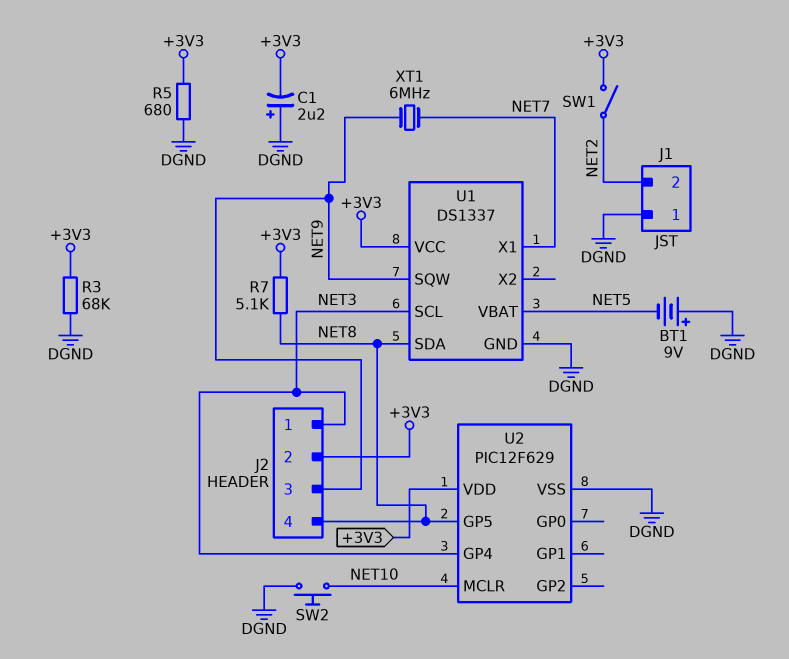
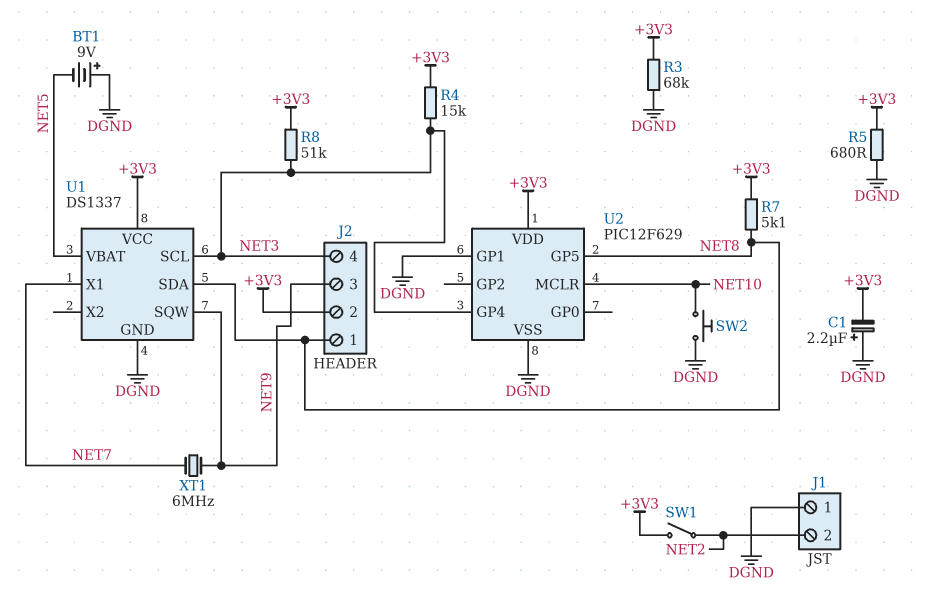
J2 pin 1: NET3 -> NET8
J2 pin 4: NET8 -> NET3
R4: none -> 15k (+3V3, NET3)
R8: none -> 51k (+3V3, NET3)
U2 pin GP1: none -> DGND

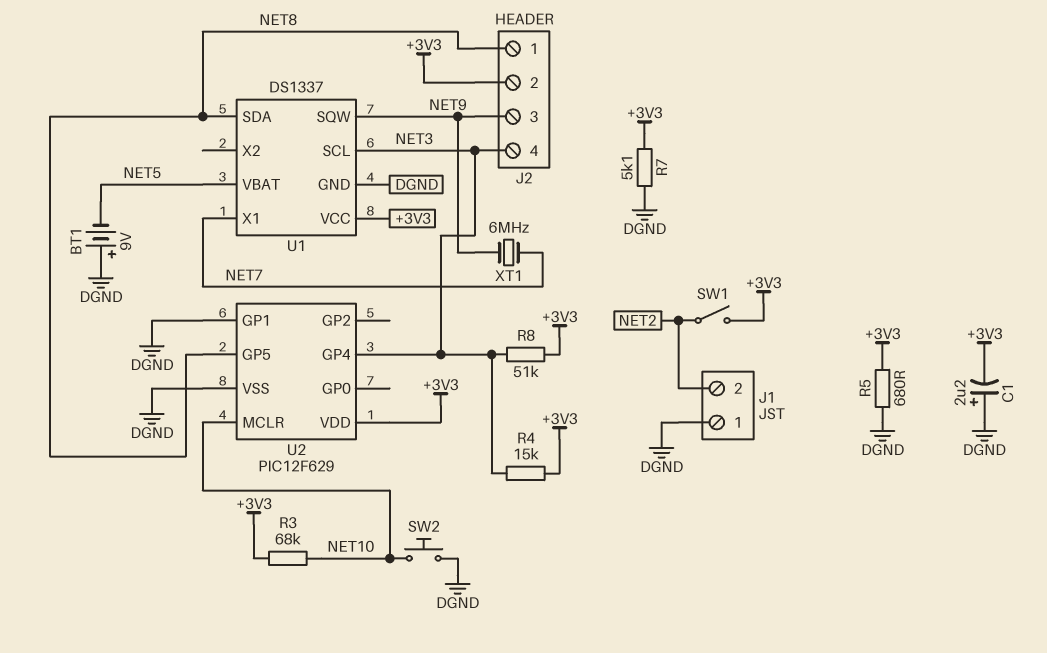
R3: 68k (+3V3, DGND) -> 68k (+3V3, NET10)
R7: 5.1k (+3V3, NET8) -> 5.1k (+3V3, DGND)

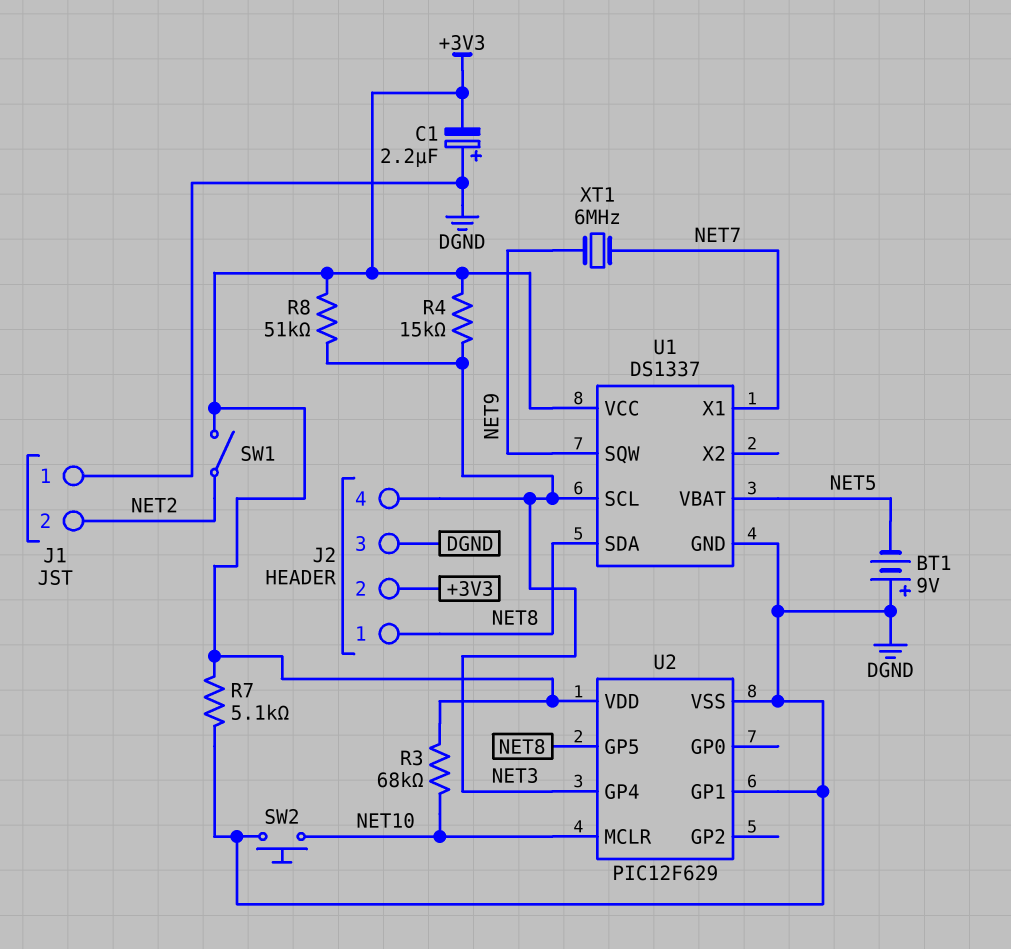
J2 pin 3: NET9 -> DGND
R5: 680 (+3V3, DGND) -> none

